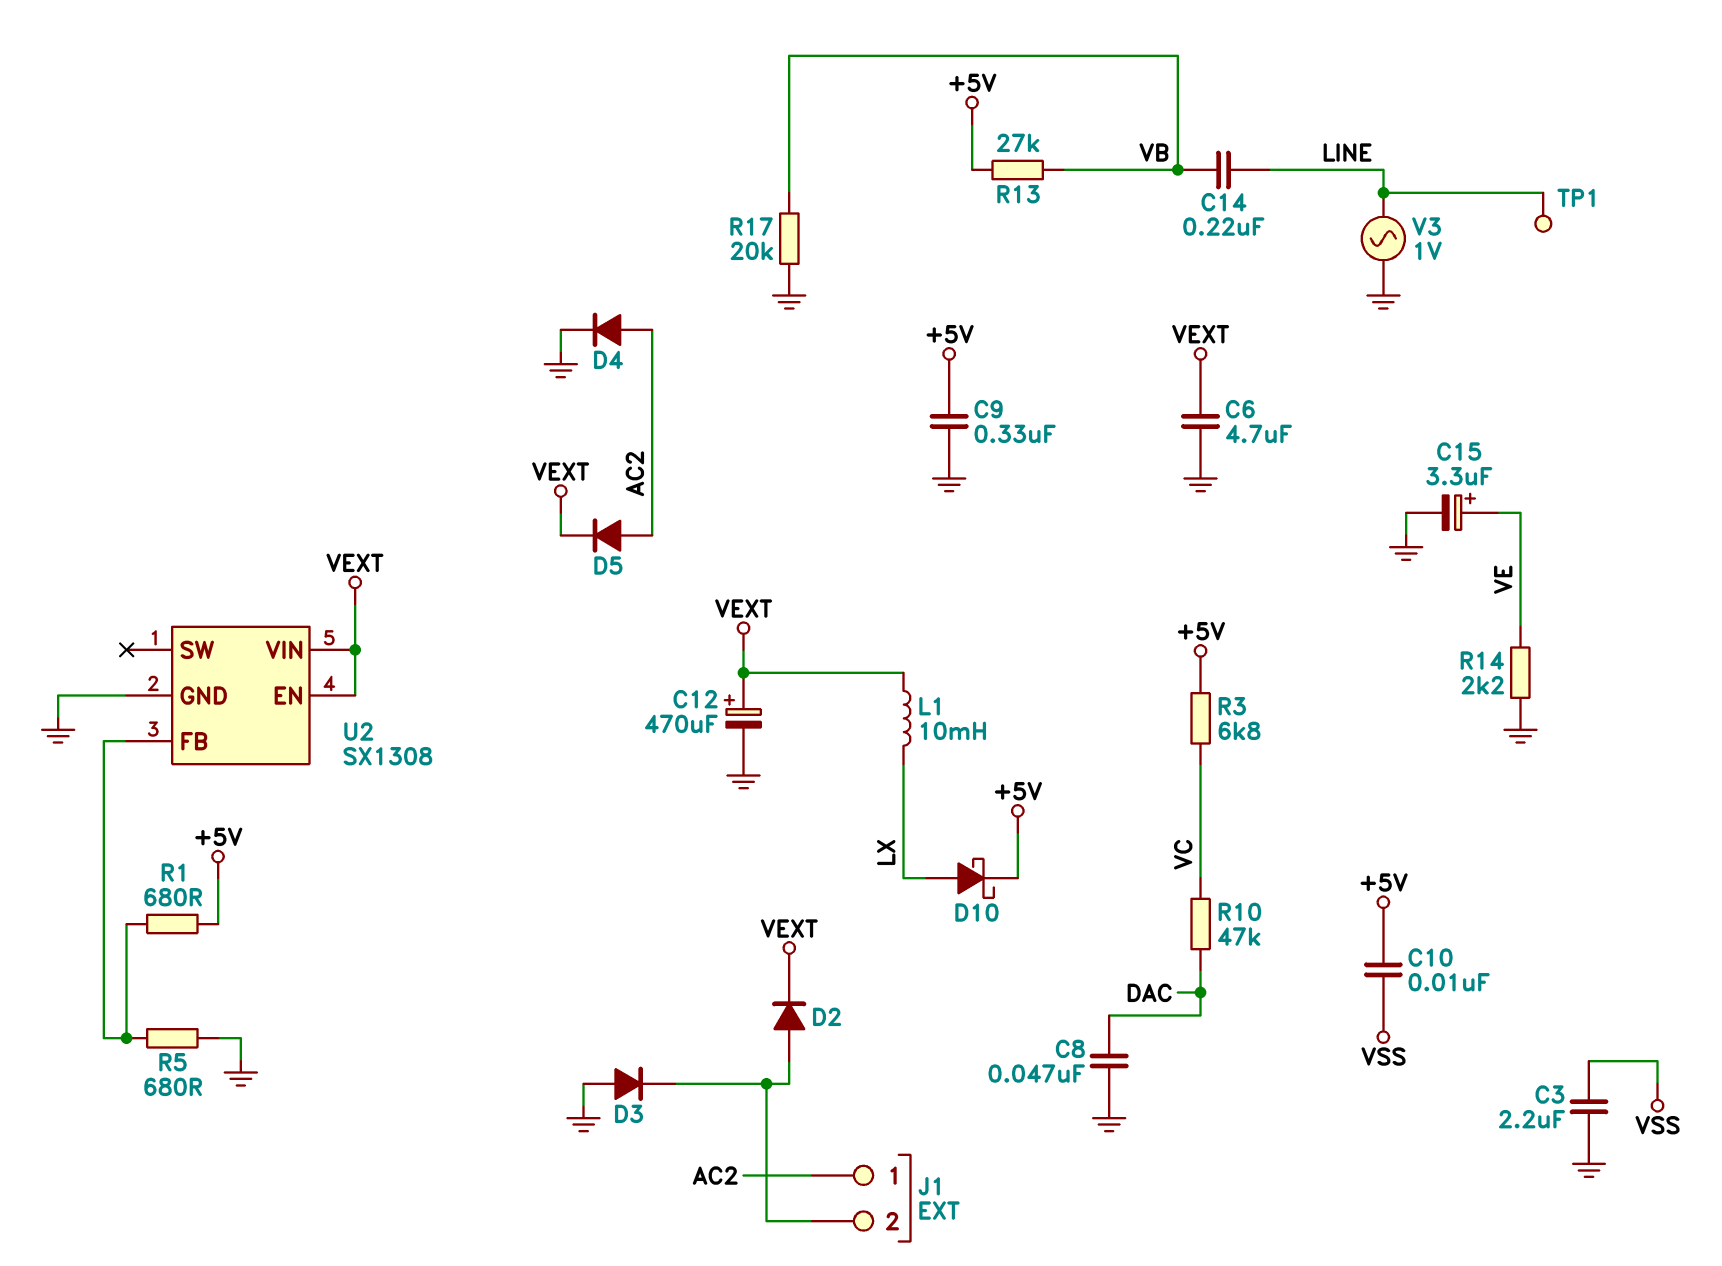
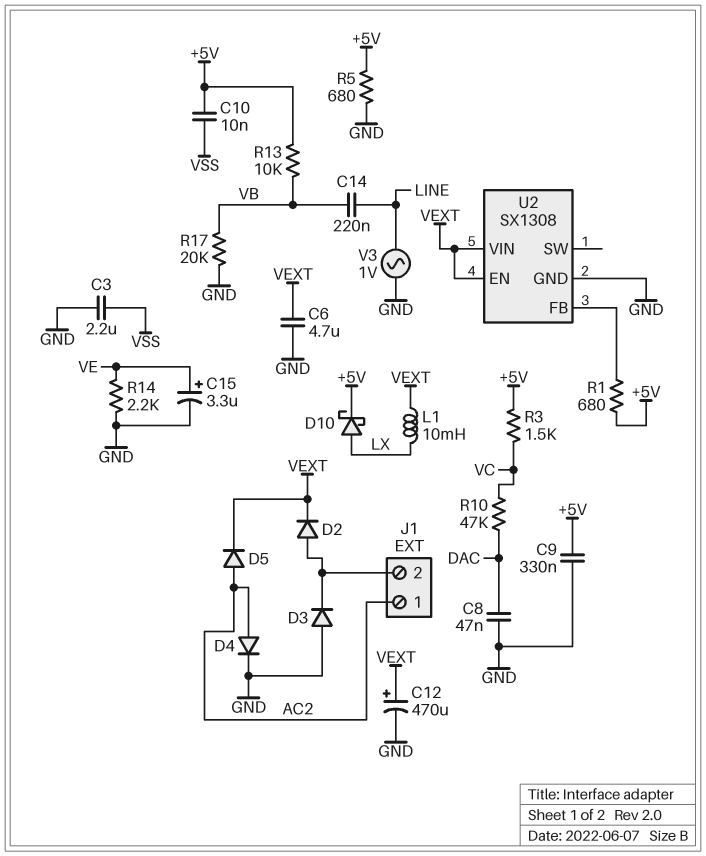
R3: 6.8k (+5V, VC) -> 1.5k (+5V, VC)
R5: 680 (GND, U2/FB) -> 680 (+5V, GND)
R13: 27k (+5V, VB) -> 10k (+5V, VB)
TP1: test point (LINE) -> none

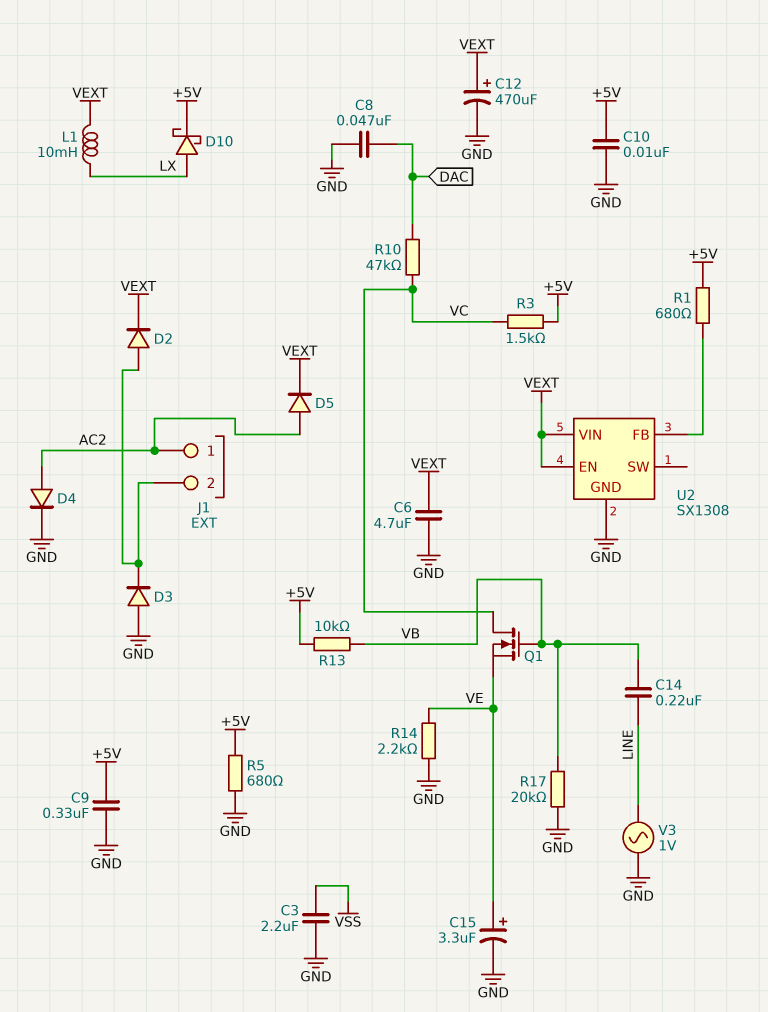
C10: 10nF (+5V, VSS) -> 10nF (+5V, GND)
Q1: none -> NMOS (G VB, D VC, S VE)

